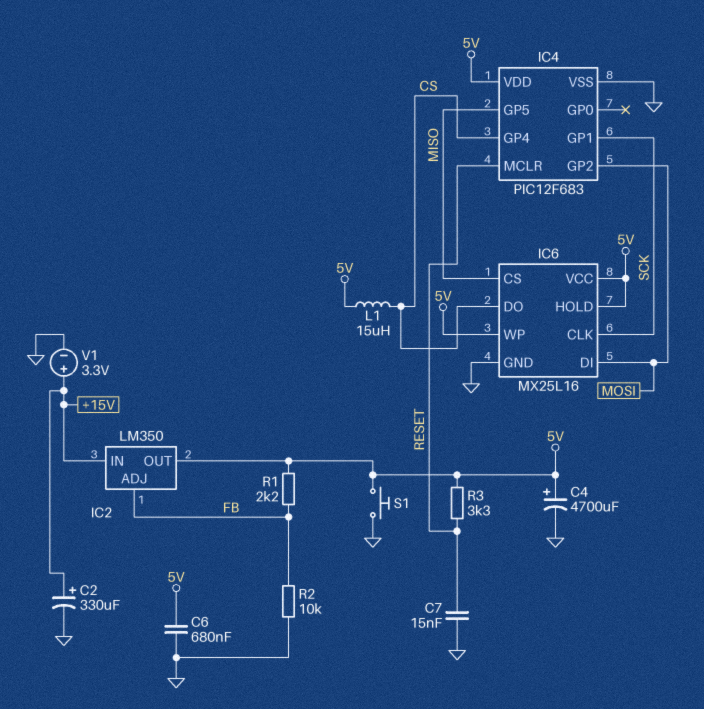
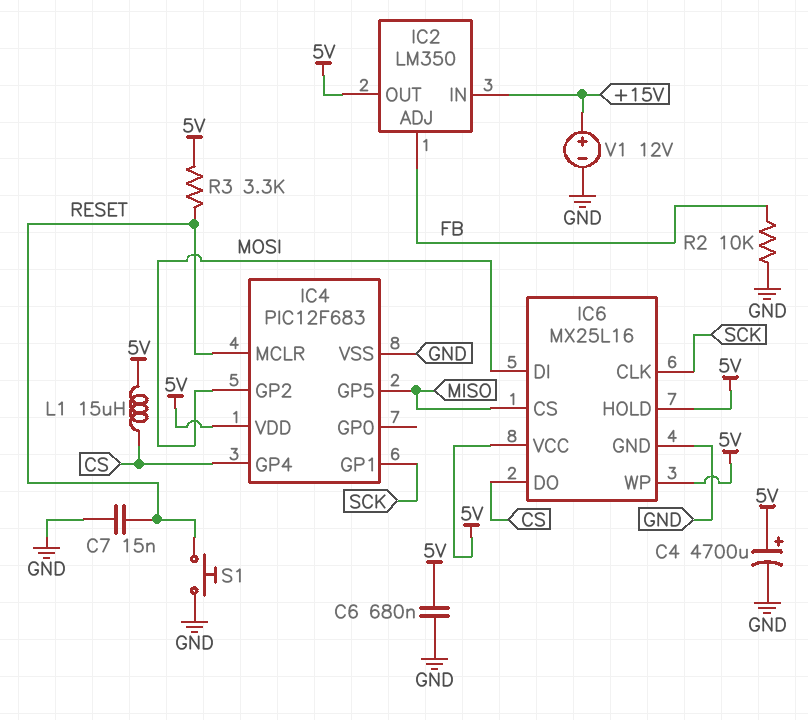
C2: 330uF (plus +15V, minus GND) -> none
R1: 2.2k (5V, FB) -> none
S1: button (5V, GND) -> button (GND, RESET)
V1: 3.3V (plus +15V, minus GND) -> 12V (plus +15V, minus GND)

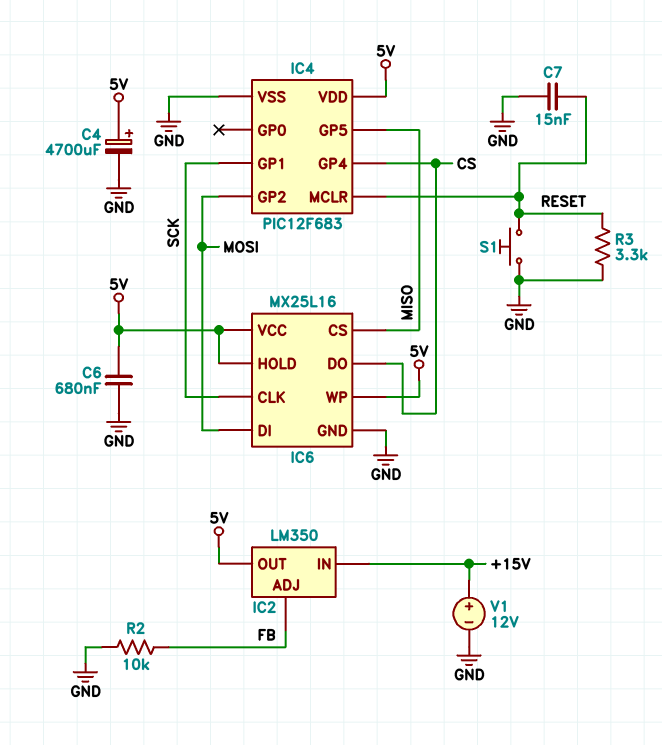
L1: 15uH (5V, CS) -> none
R3: 3.3k (5V, RESET) -> 3.3k (GND, RESET)

